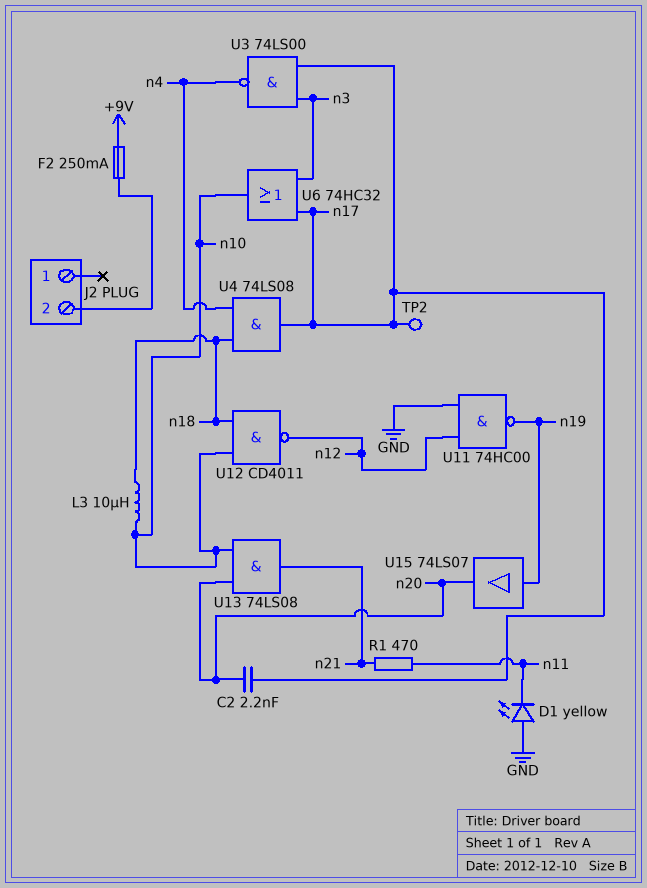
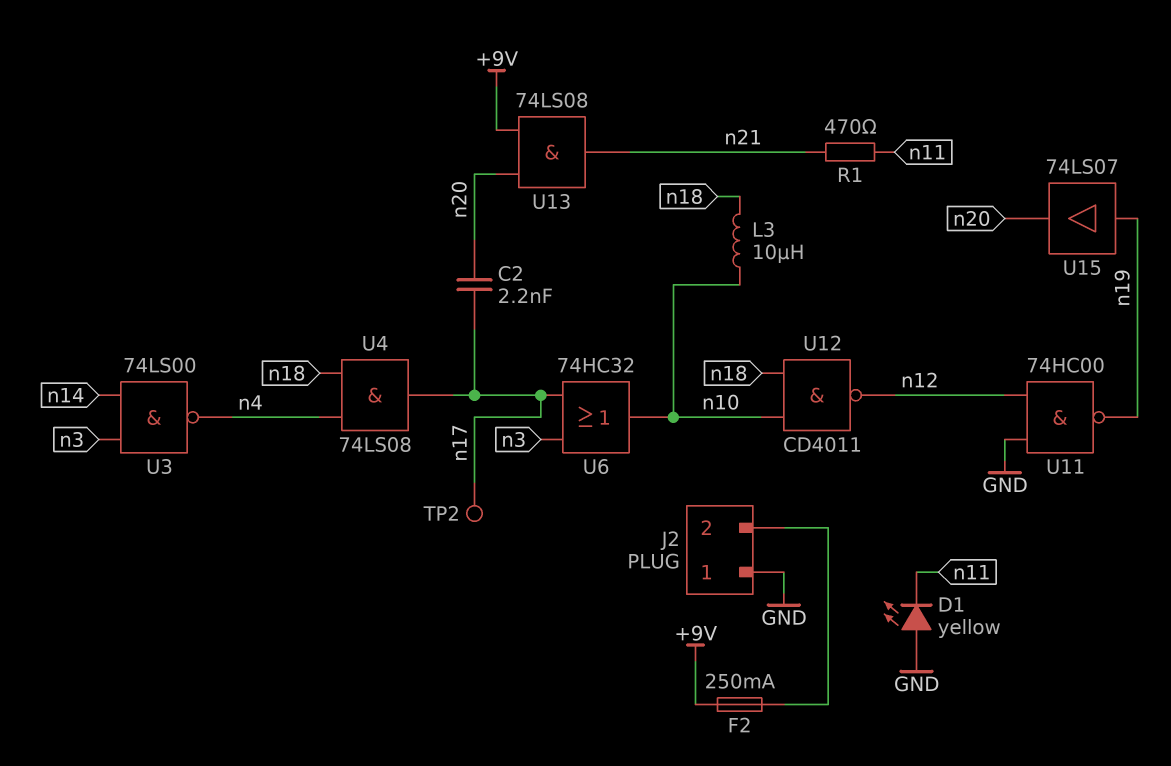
J2 pin 1: none -> GND
U3: NAND 74LS00 (in n3, in n17, out n4) -> NAND 74LS00 (in n3, in n14, out n4)
U13: AND 74LS08 (in n10, in n20, out n21) -> AND 74LS08 (in +9V, in n20, out n21)

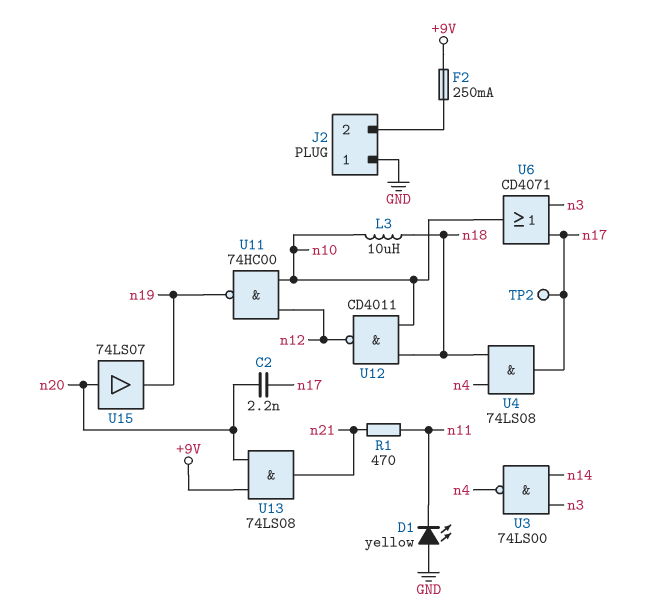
U6: OR 74HC32 (in n3, in n17, out n10) -> OR CD4071 (in n3, in n17, out n10)
U11: NAND 74HC00 (in GND, in n12, out n19) -> NAND 74HC00 (in n10, in n12, out n19)
U15: buffer 74LS07 (in n19, out n20) -> buffer 74LS07 (in n20, out n19)

